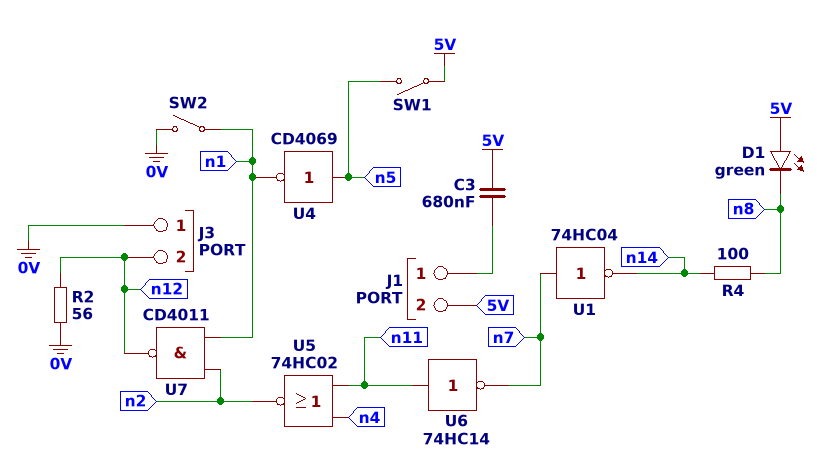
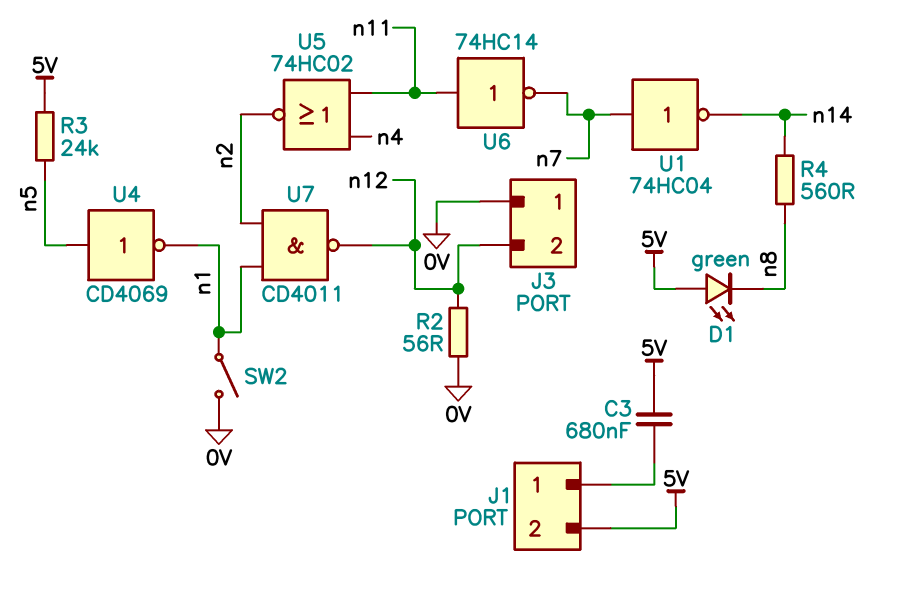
R3: none -> 24k (5V, n5)
R4: 100 (n8, n14) -> 560 (n8, n14)
SW1: switch (5V, n5) -> none

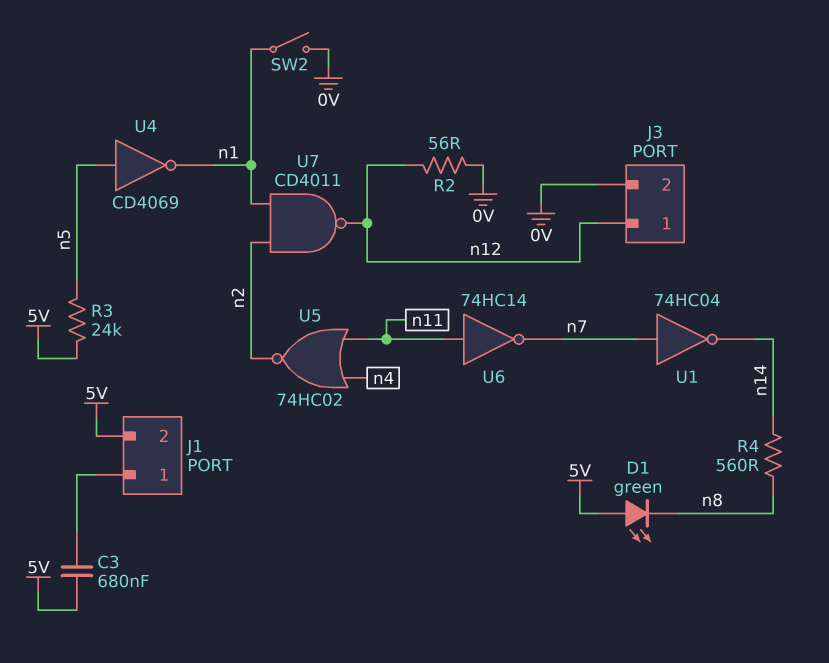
J3 pin 1: 0V -> n12
J3 pin 2: n12 -> 0V

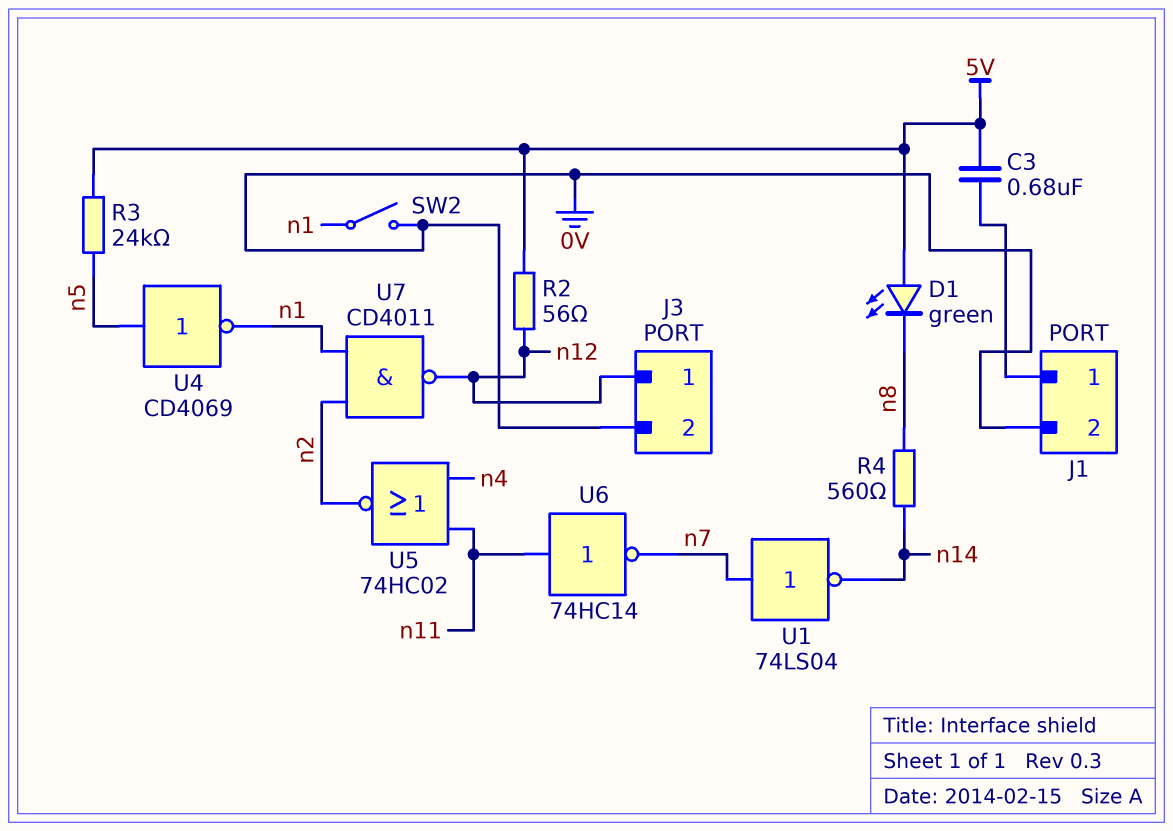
J1 pin 2: 5V -> 0V
R2: 56 (0V, n12) -> 56 (5V, n12)
U1: NOT 74HC04 (in n7, out n14) -> NOT 74LS04 (in n7, out n14)

